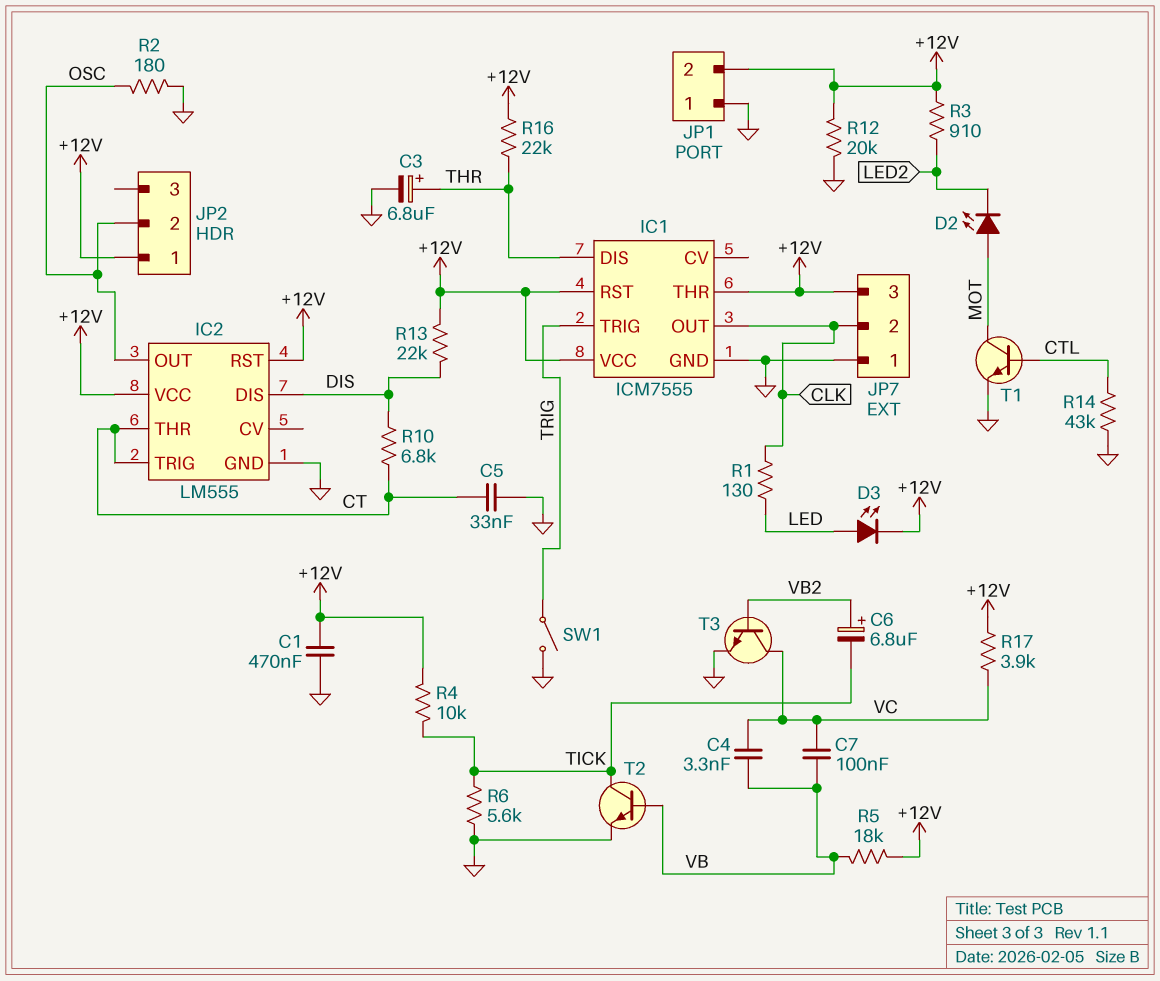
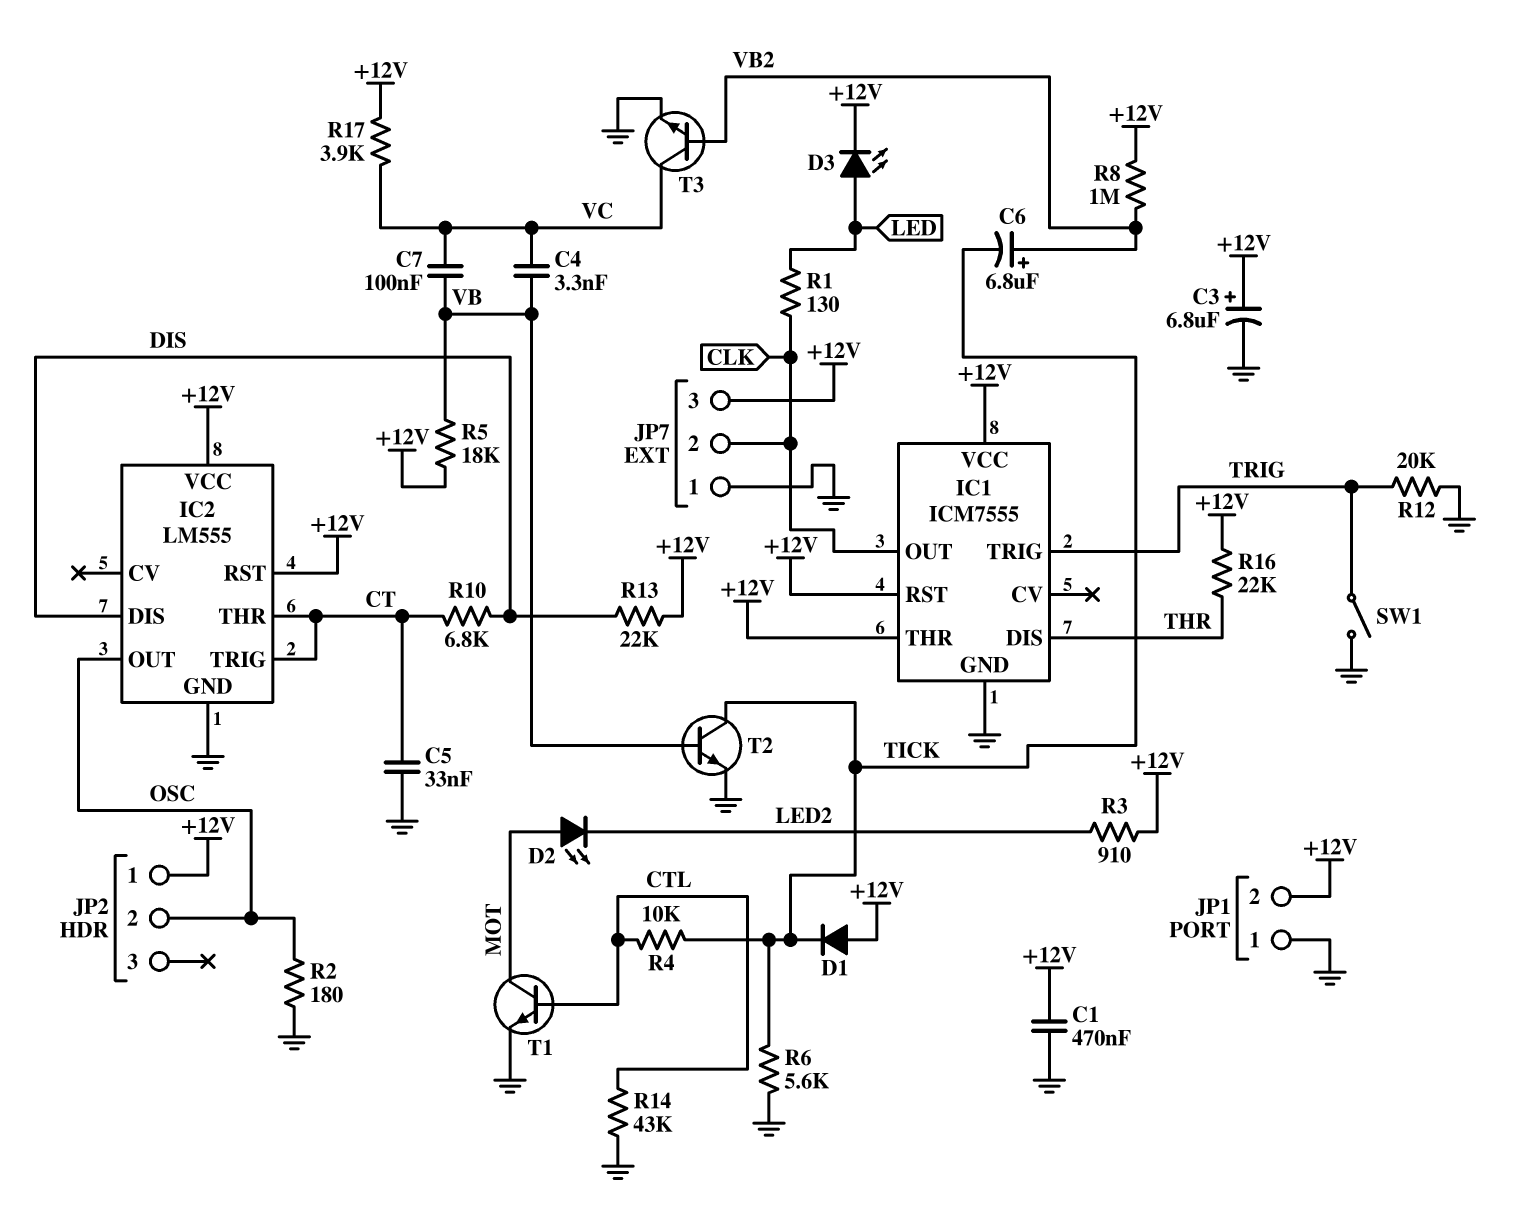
C3: 6.8uF (plus THR, minus GND) -> 6.8uF (plus +12V, minus GND)
D1: none -> diode (A +12V, K TICK)
R4: 10k (+12V, TICK) -> 10k (CTL, TICK)
R8: none -> 1M (+12V, VB2)
R12: 20k (+12V, GND) -> 20k (GND, TRIG)

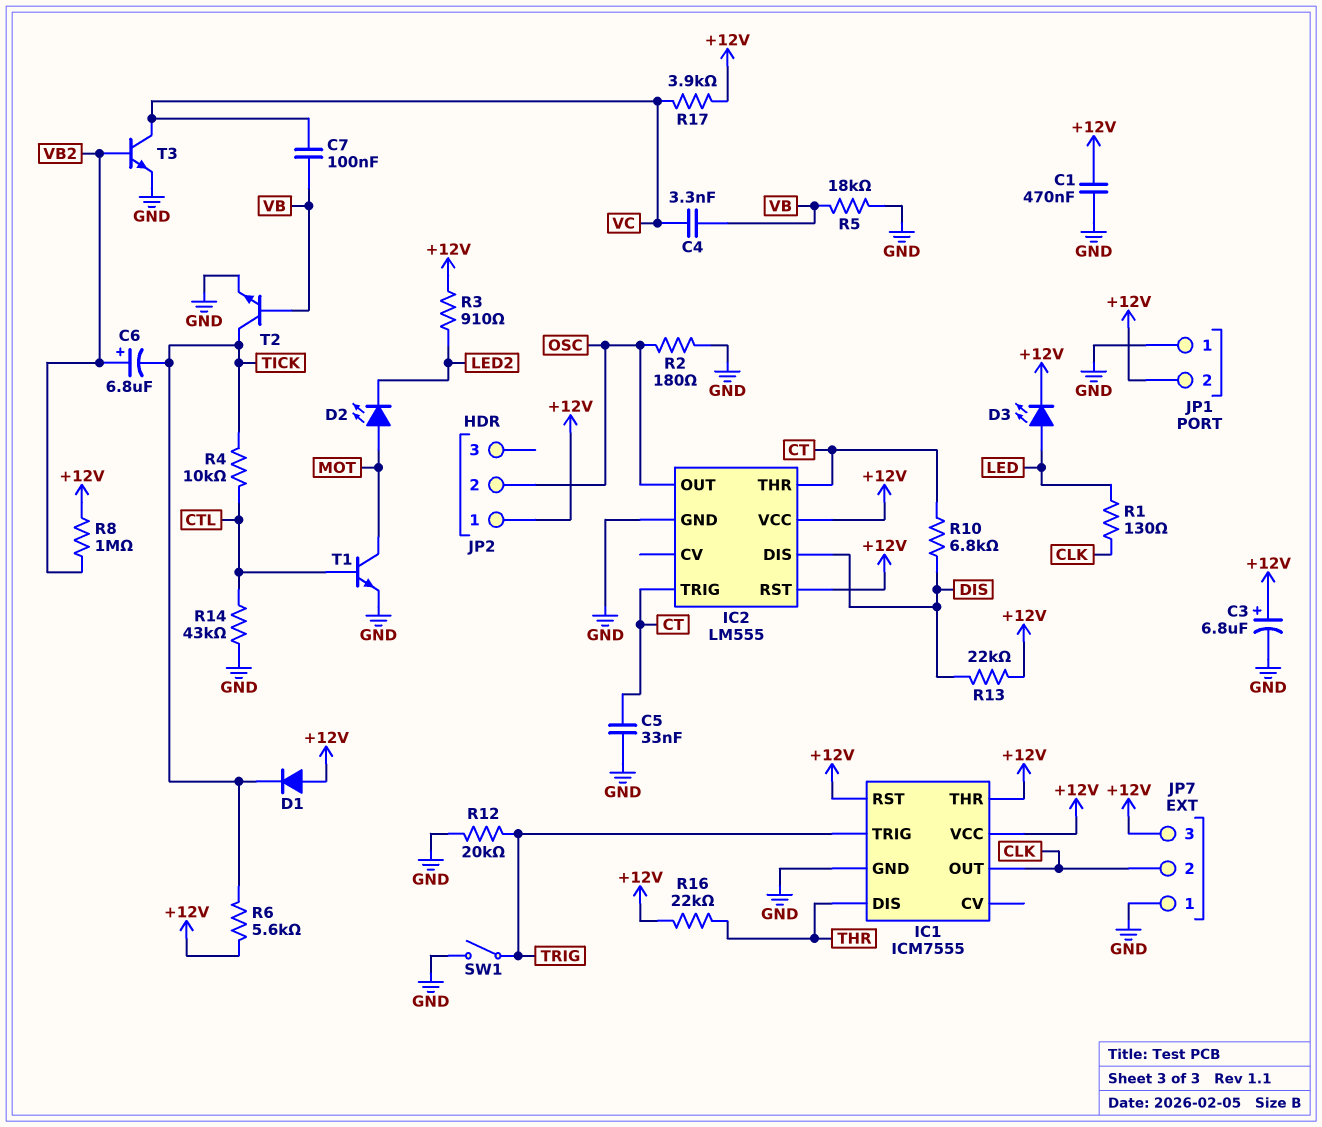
R5: 18k (+12V, VB) -> 18k (GND, VB)
R6: 5.6k (GND, TICK) -> 5.6k (+12V, TICK)

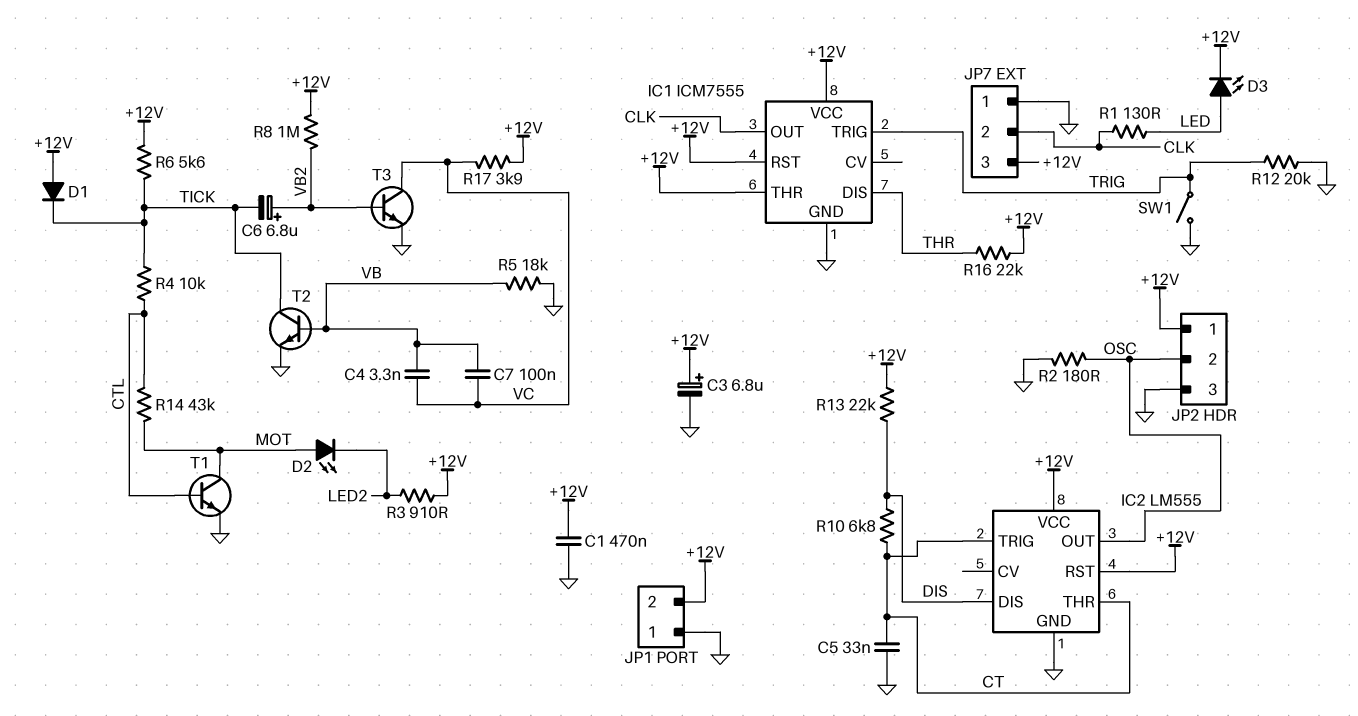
JP2 pin 3: none -> GND
R14: 43k (CTL, GND) -> 43k (CTL, MOT)

